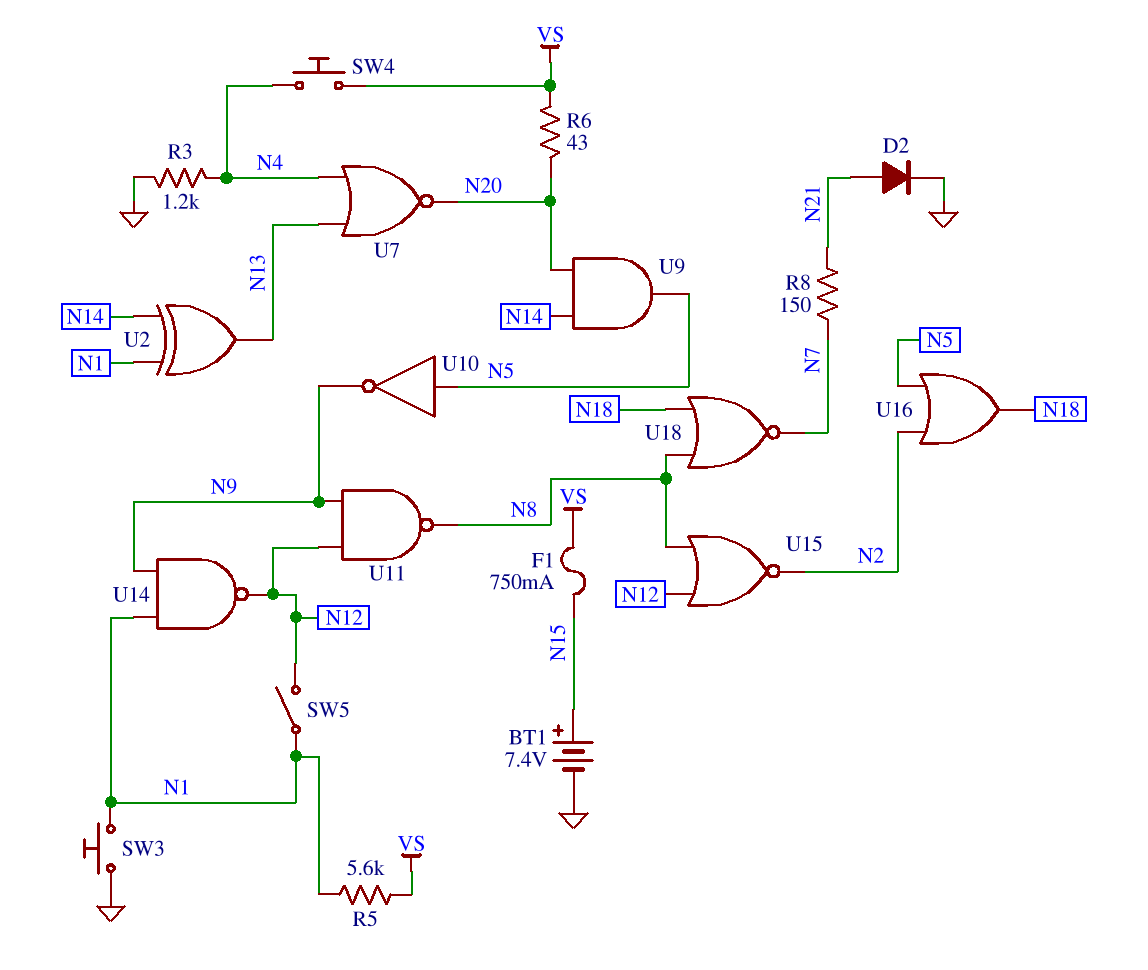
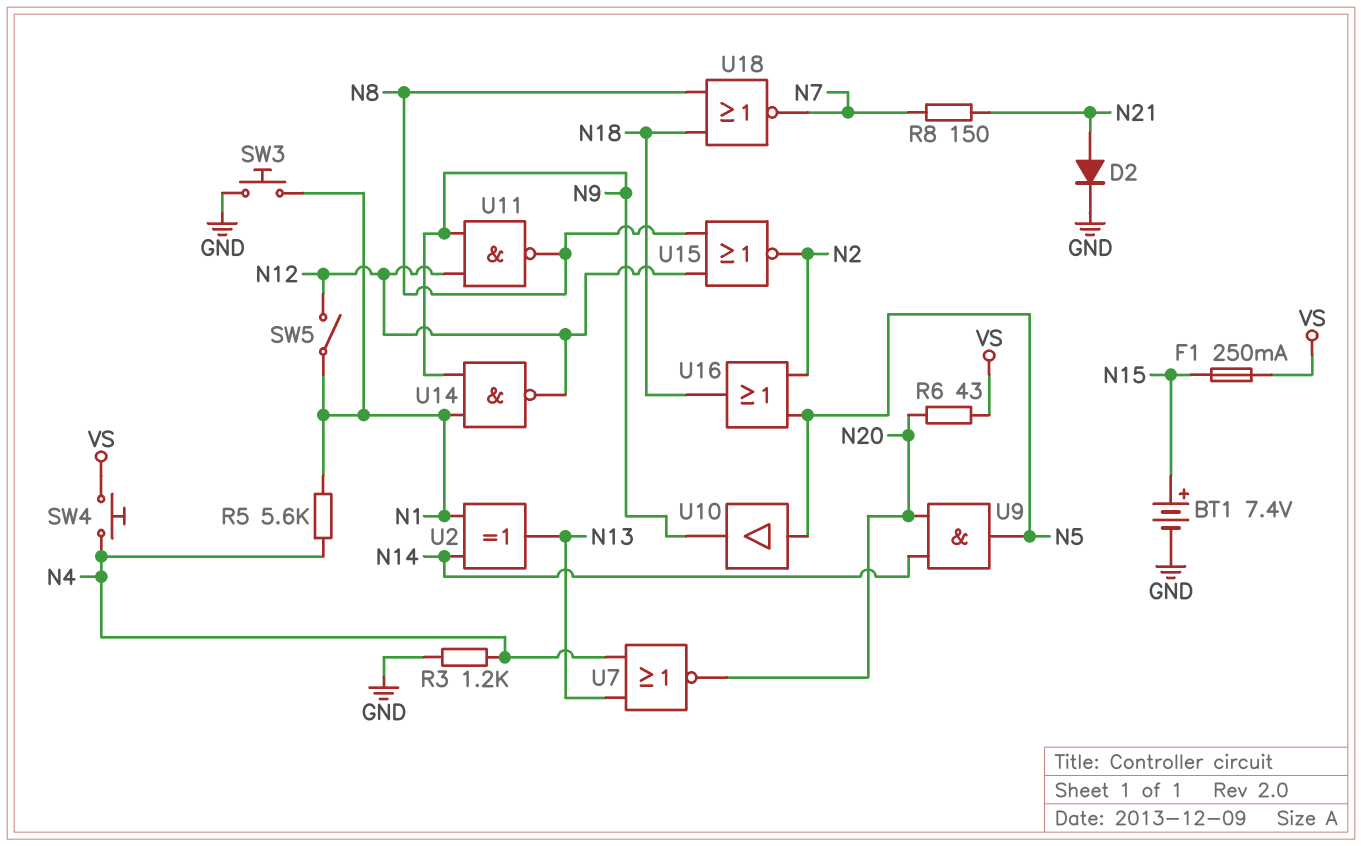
F1: 750mA (N15, VS) -> 250mA (N15, VS)
R5: 5.6k (N1, VS) -> 5.6k (N1, N4)
U10: NOT (in N5, out N9) -> buffer (in N5, out N9)

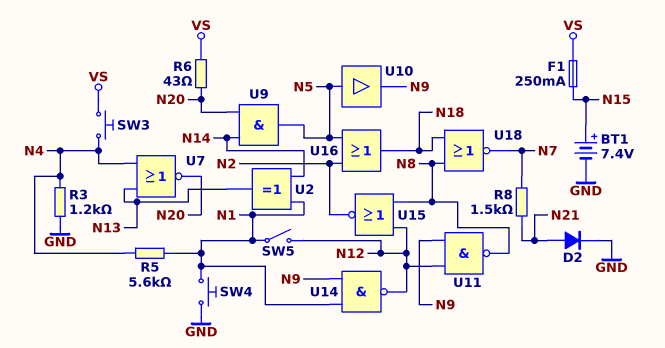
R8: 150 (N7, N21) -> 1.5k (N7, N21)
SW3: button (GND, N1) -> button (N4, VS)
SW4: button (N4, VS) -> button (GND, N1)

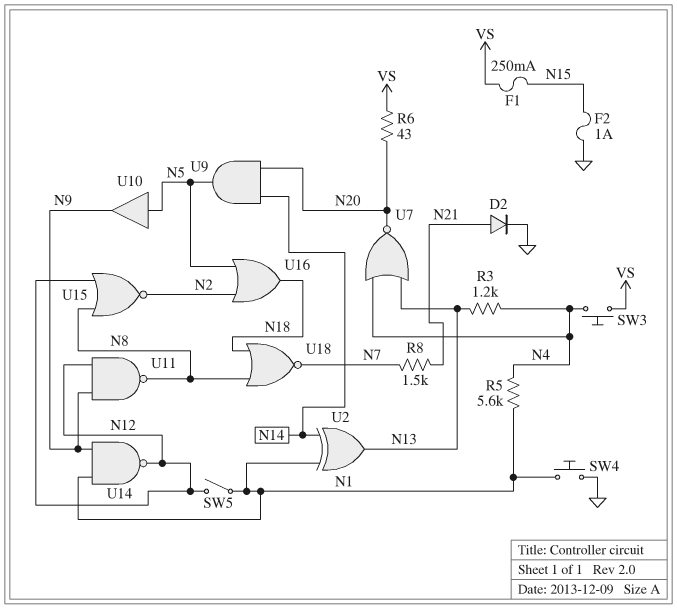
BT1: 7.4V (plus N15, minus GND) -> none
F2: none -> 1A (GND, N15)
R3: 1.2k (GND, N4) -> 1.2k (N4, N13)

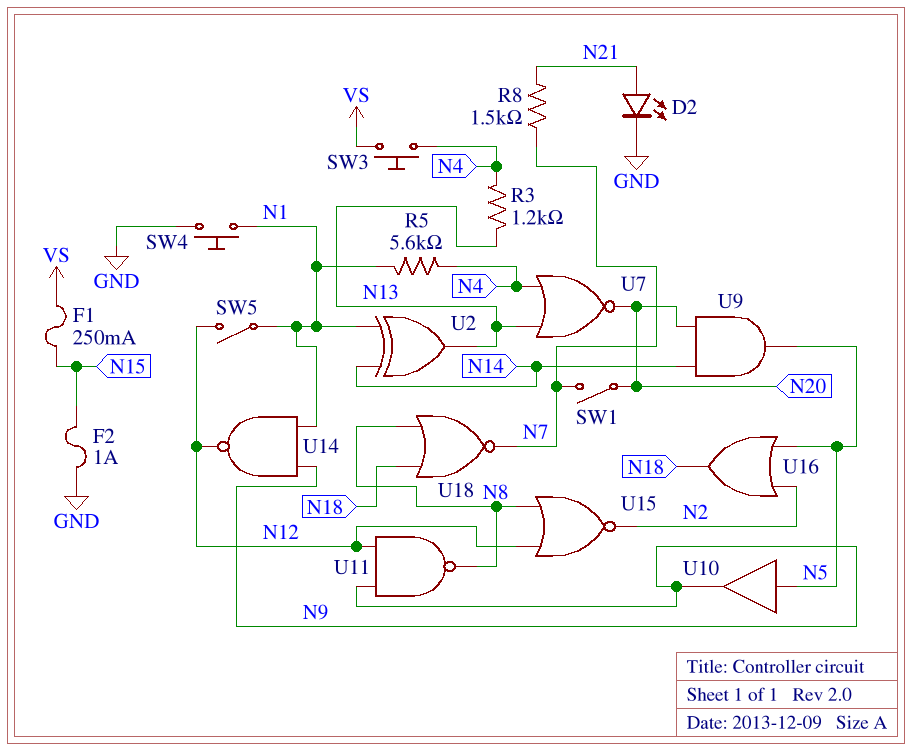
D2: diode (A N21, K GND) -> LED (A N21, K GND)
R6: 43 (N20, VS) -> none
SW1: none -> switch (N7, N20)

